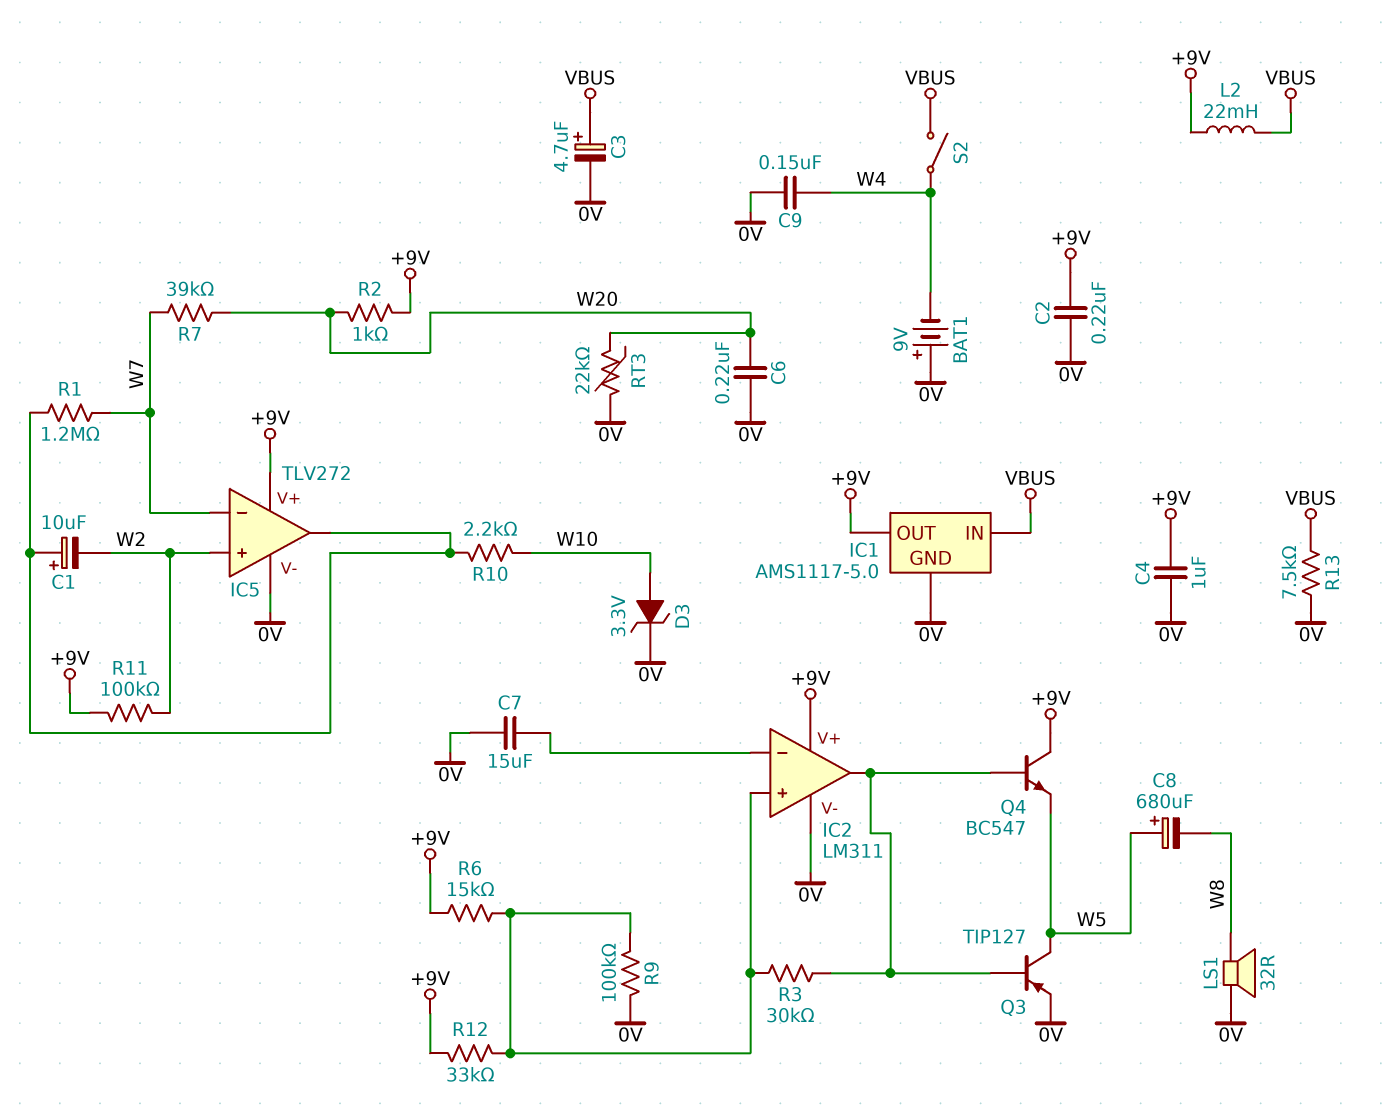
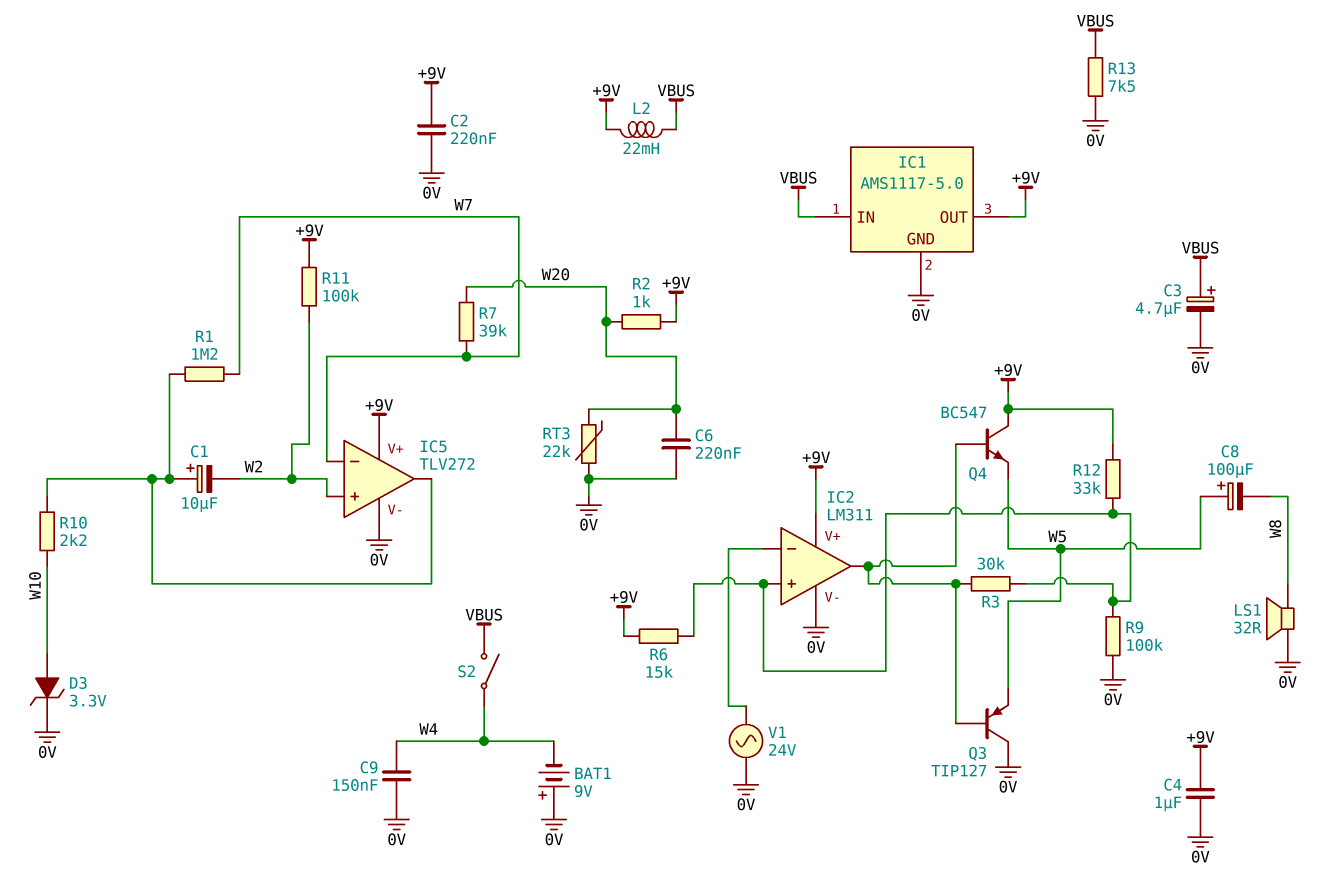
C7: 15uF (0V, IC2/in-) -> none
C8: 680uF (plus W5, minus W8) -> 100uF (plus W5, minus W8)
Q3: PNP TIP127 (B IC2/out, C W5, E 0V) -> PNP TIP127 (B IC2/out, C 0V, E W5)
V1: none -> AC 24V (0V, IC2/in-)

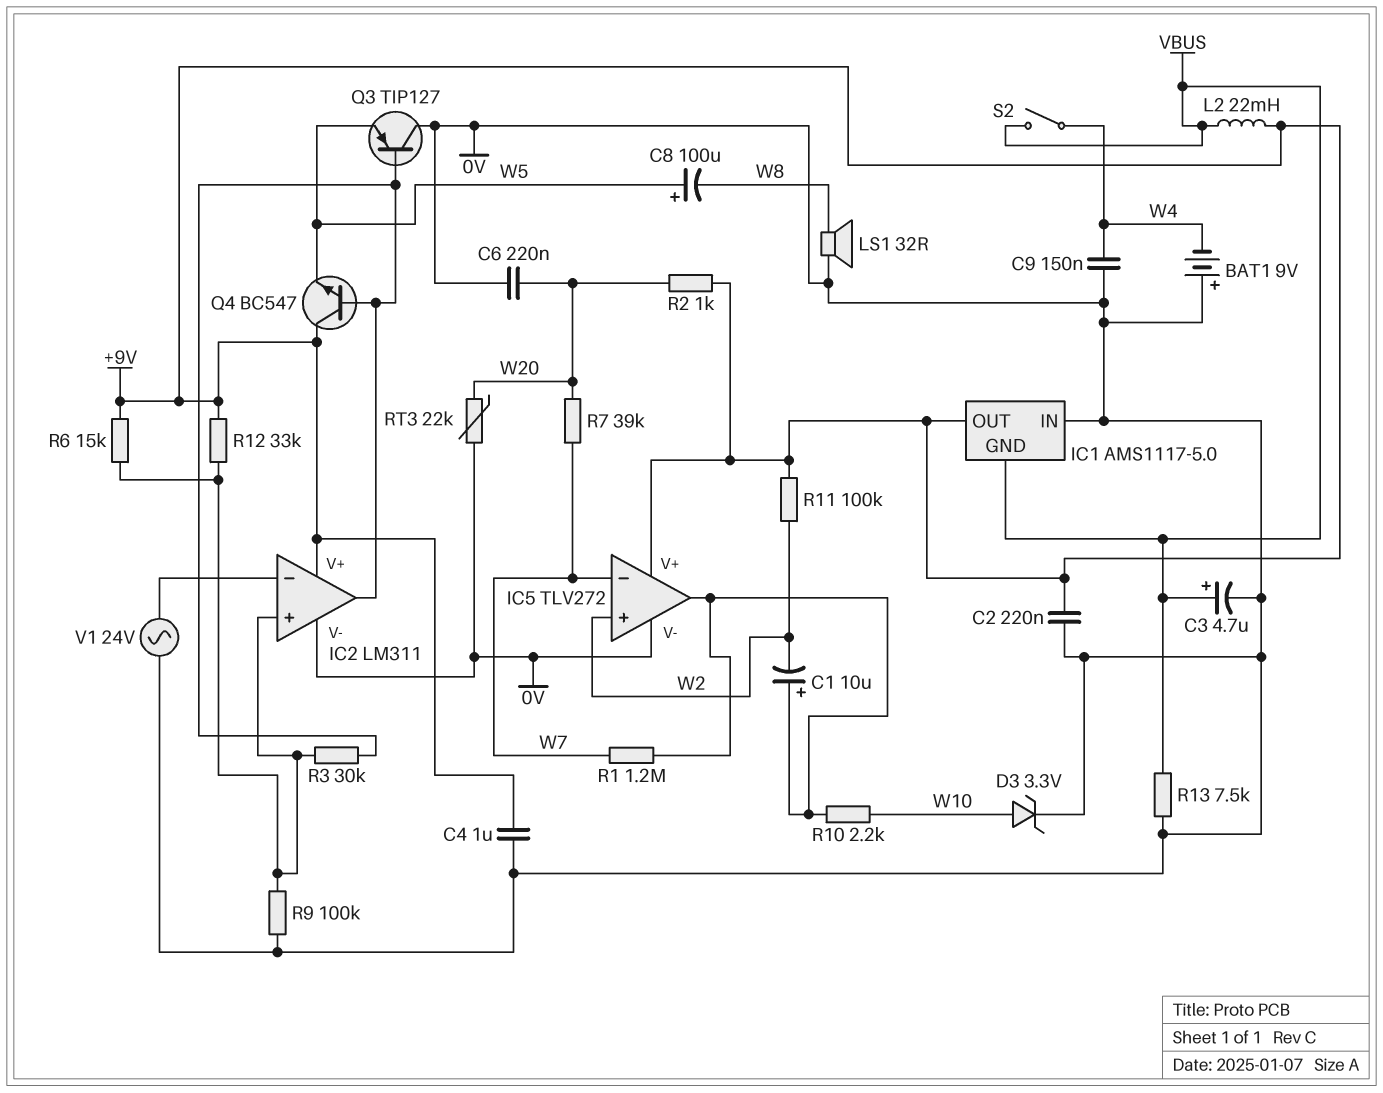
IC1 pin GND: 0V -> VBUS
IC1 pin IN: VBUS -> 0V

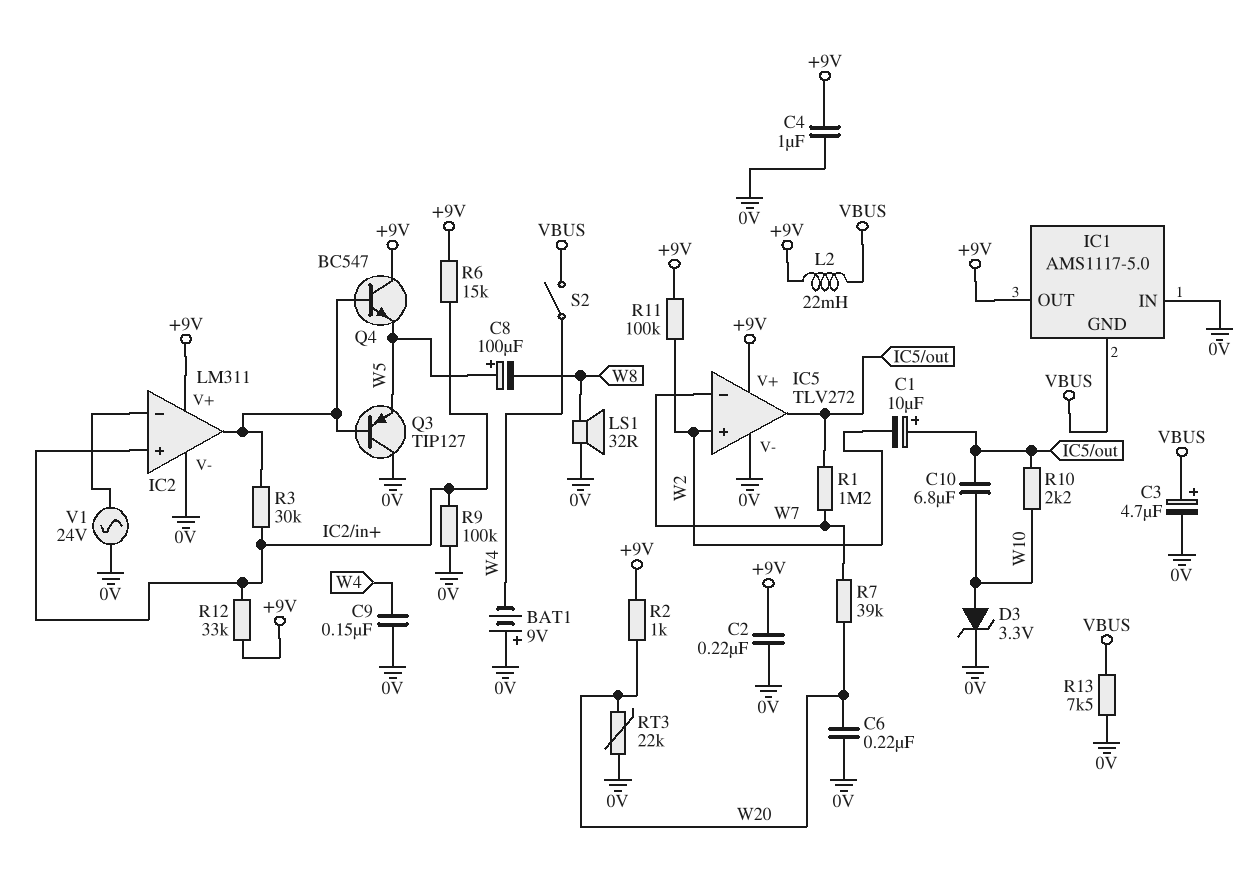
C10: none -> 6.8uF (IC5/out, W10)

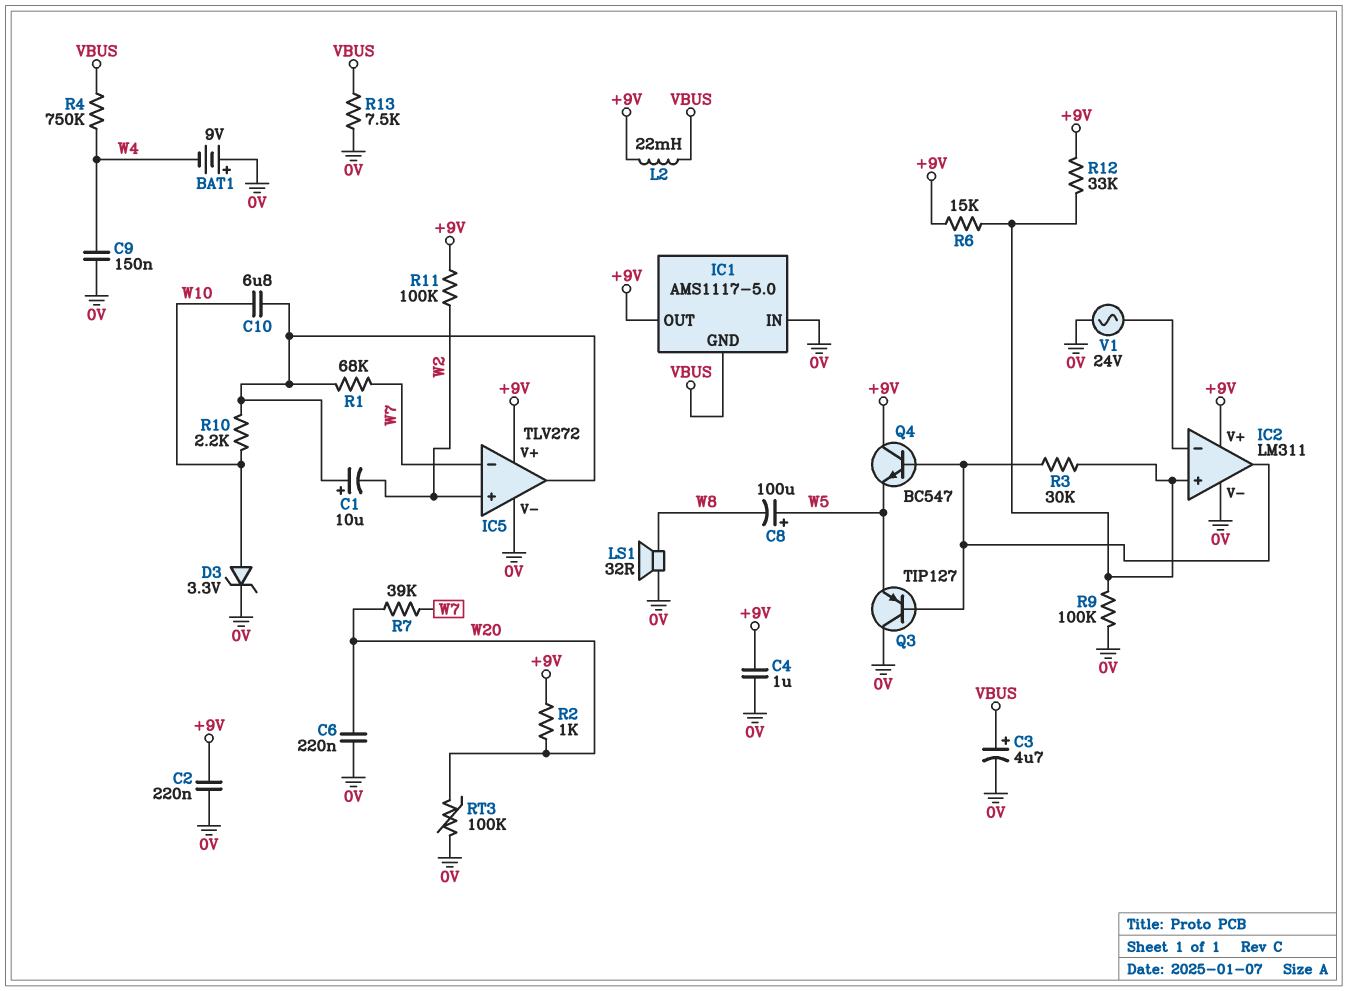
R1: 1.2M (IC5/out, W7) -> 68k (IC5/out, W7)
R4: none -> 750k (VBUS, W4)
RT3: 22k (0V, W20) -> 100k (0V, W20)
S2: switch (VBUS, W4) -> none

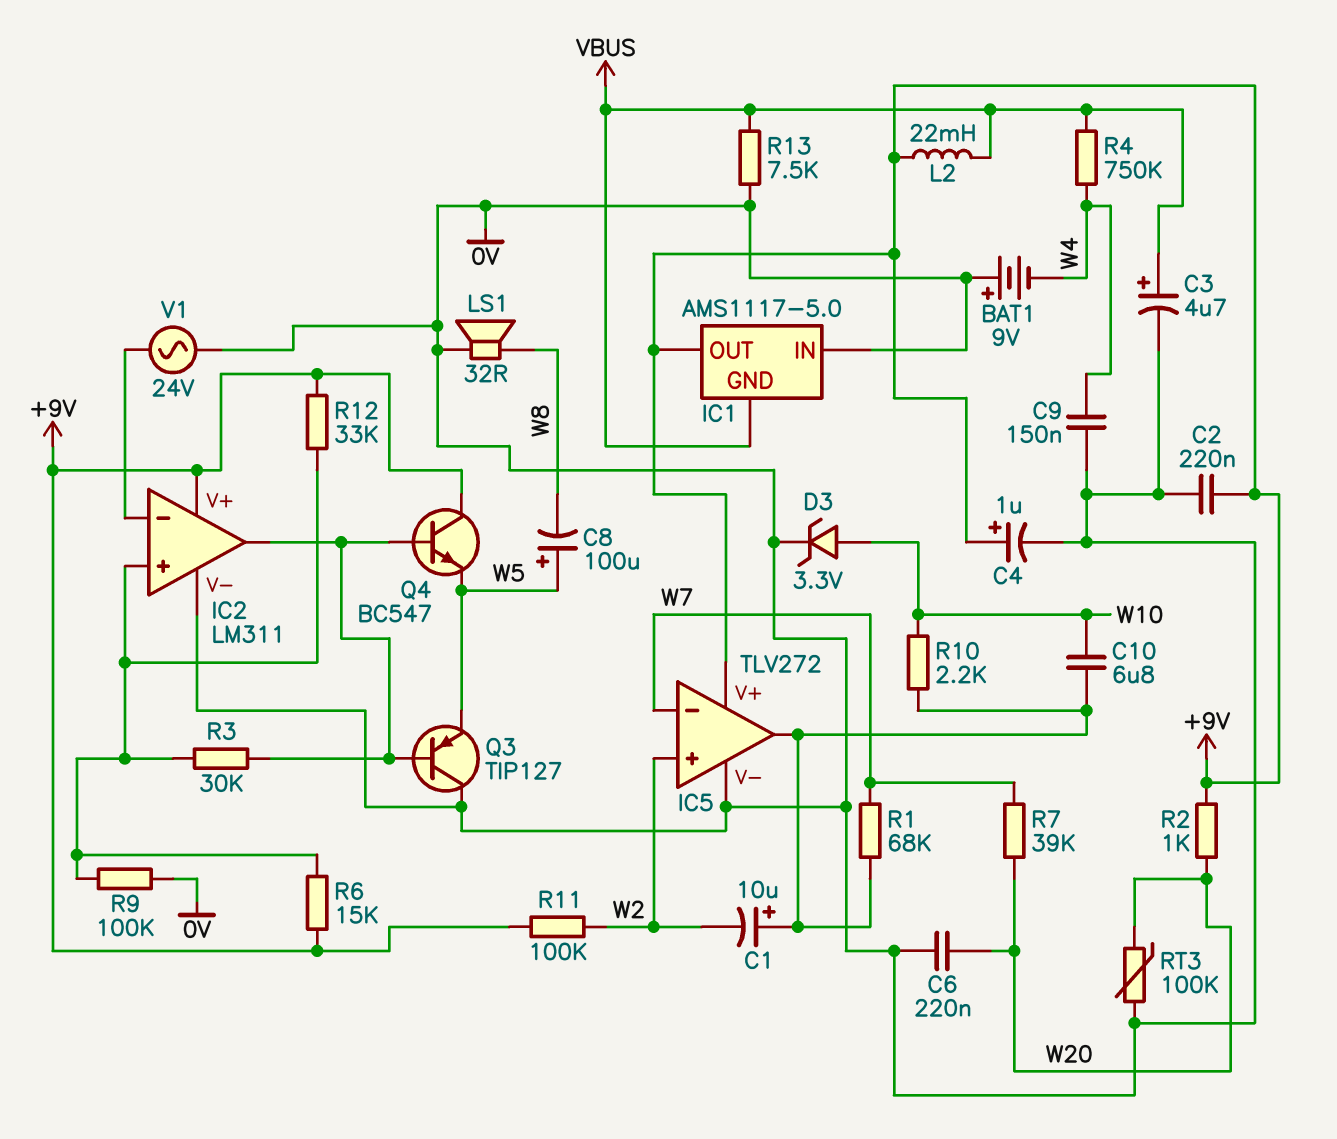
C4: 1uF (+9V, 0V) -> 1uF (plus +9V, minus 0V)

